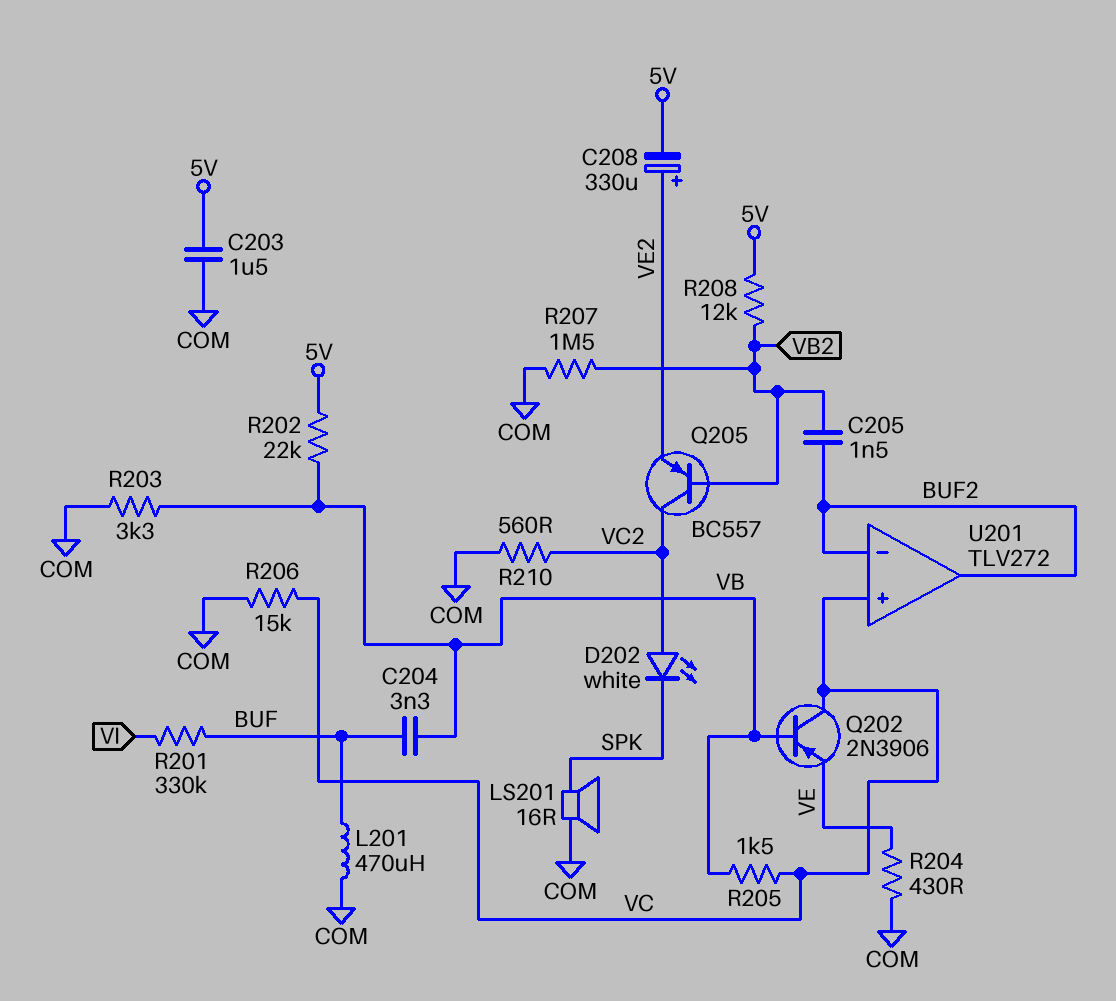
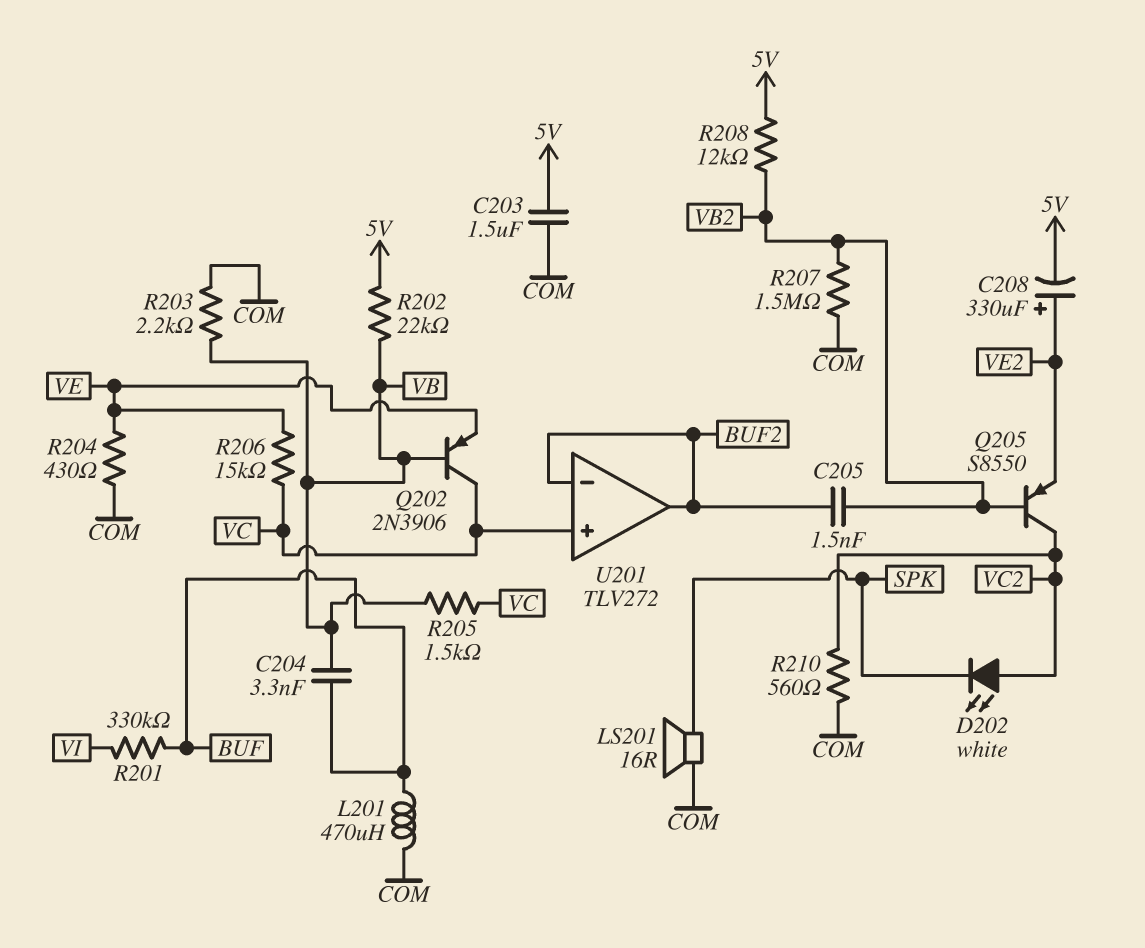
Q205: PNP BC557 (B VB2, C VC2, E VE2) -> PNP S8550 (B VB2, C VC2, E VE2)
R203: 3.3k (COM, VB) -> 2.2k (COM, VB)
R206: 15k (COM, VC) -> 15k (VC, VE)

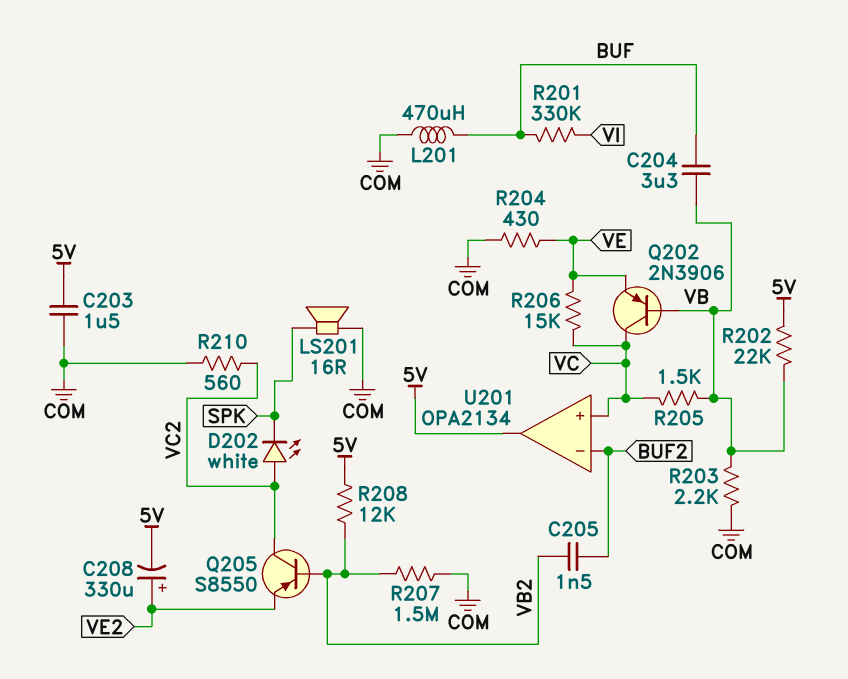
C204: 3.3nF (BUF, VB) -> 3.3uF (BUF, VB)
U201: TLV272 -> OPA2134
U201 pin out: BUF2 -> 5V

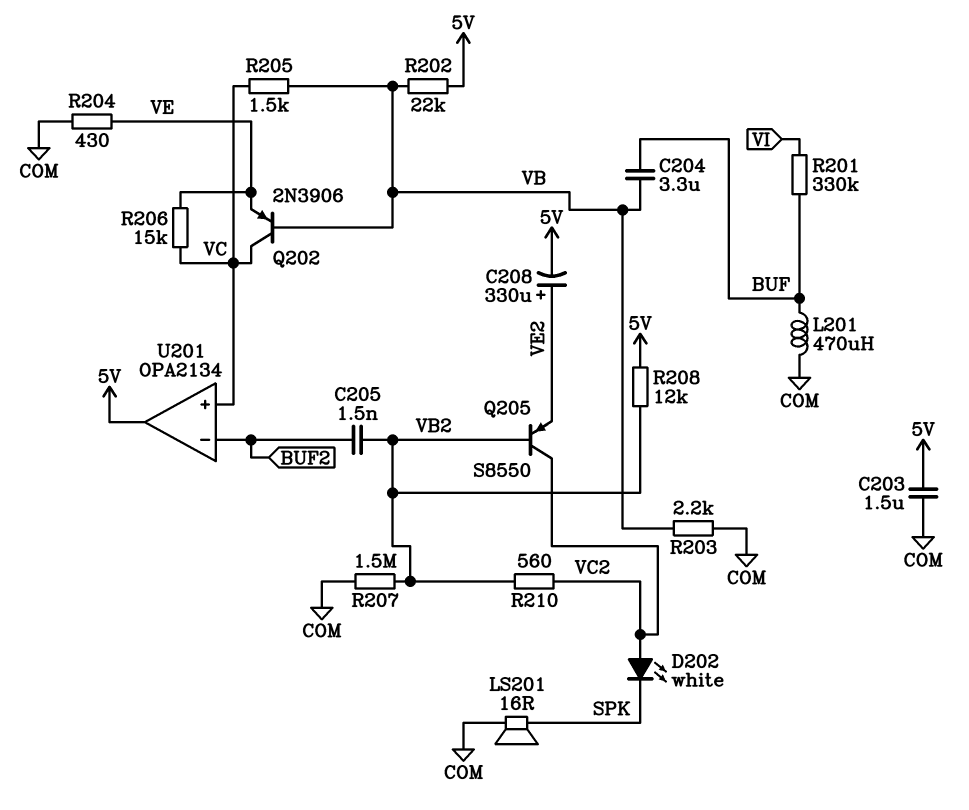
R210: 560 (COM, VC2) -> 560 (VB2, VC2)

